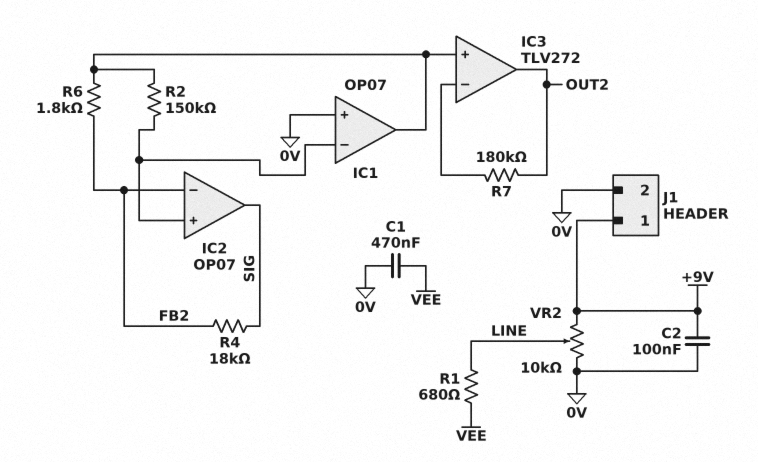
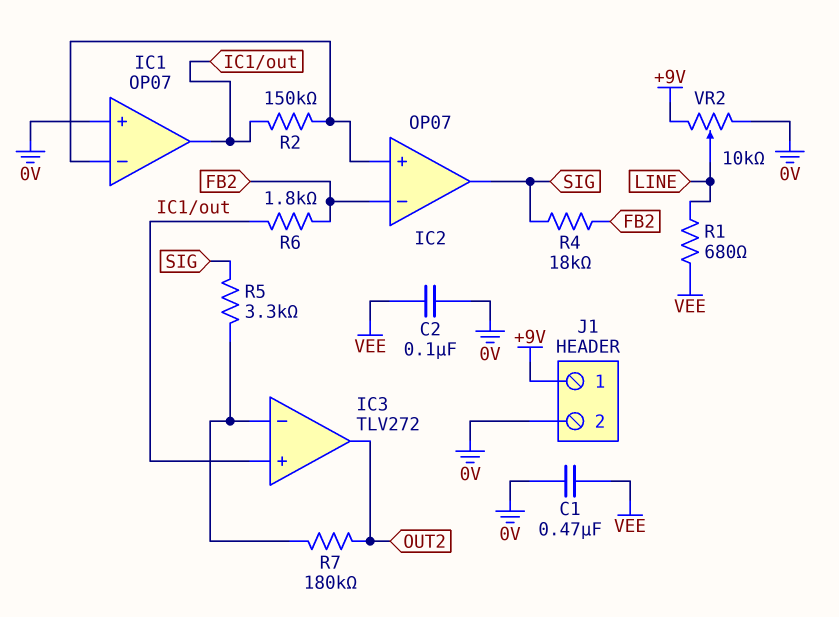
C2: 100nF (+9V, 0V) -> 100nF (0V, VEE)
R5: none -> 3.3k (IC3/in-, SIG)

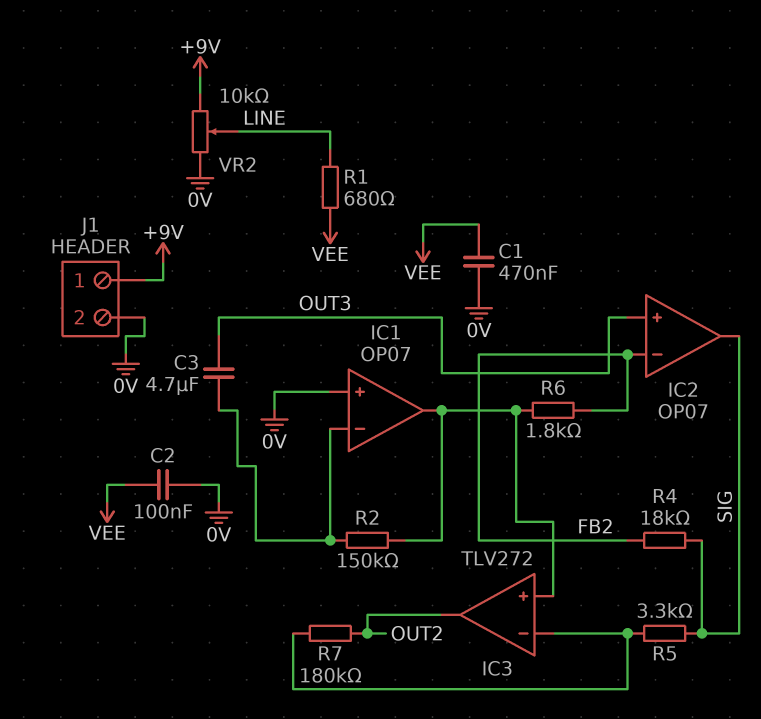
C3: none -> 4.7uF (IC1/in-, OUT3)
IC2 pin in+: IC1/in- -> OUT3

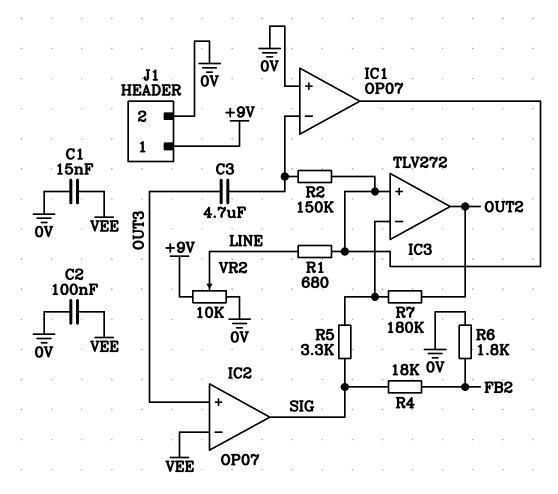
C1: 470nF (0V, VEE) -> 15nF (0V, VEE)
IC2 pin in-: FB2 -> VEE
R1: 680 (LINE, VEE) -> 680 (IC1/out, LINE)
R6: 1.8k (FB2, IC1/out) -> 1.8k (0V, FB2)

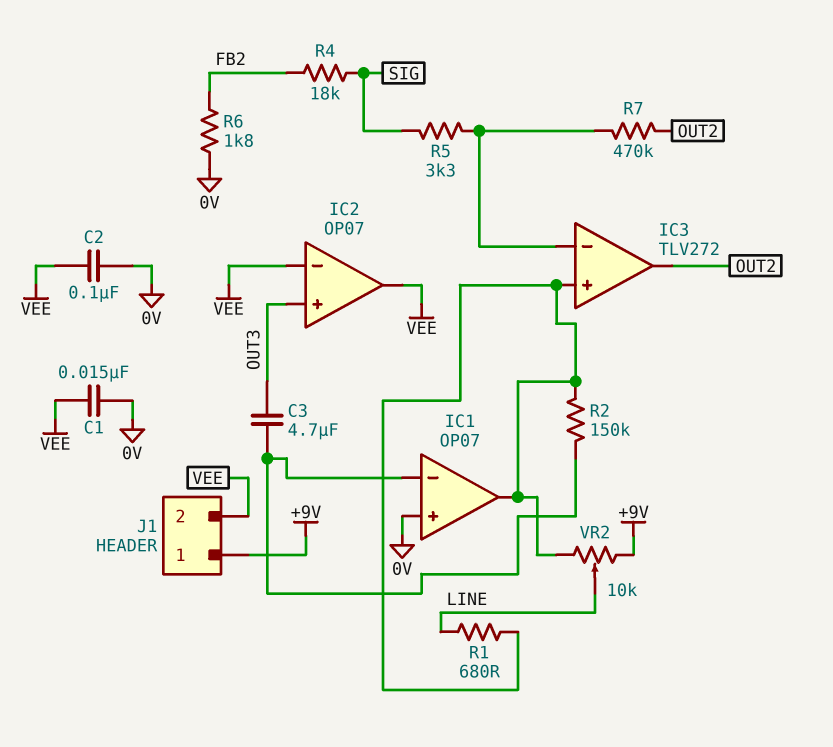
IC2 pin out: SIG -> VEE
J1 pin 2: 0V -> VEE
R7: 180k (IC3/in-, OUT2) -> 470k (IC3/in-, OUT2)
VR2: 10k (+9V, 0V, wiper LINE) -> 10k (+9V, IC1/out, wiper LINE)

